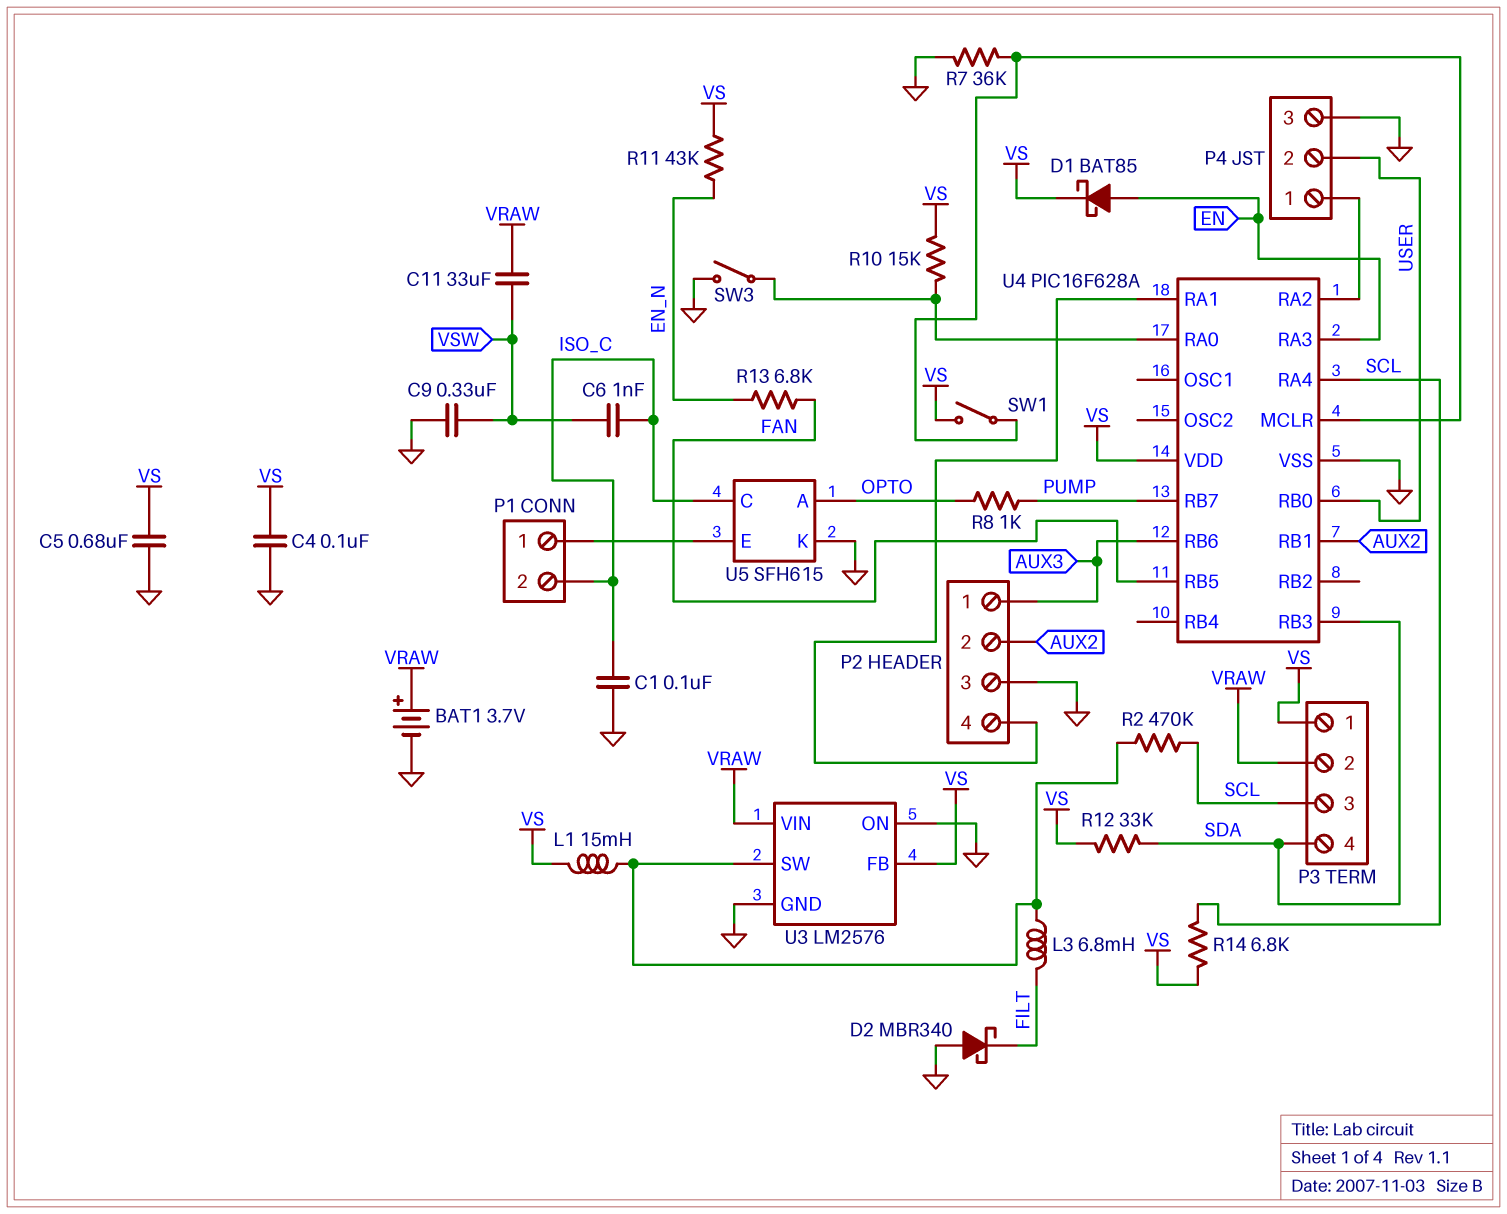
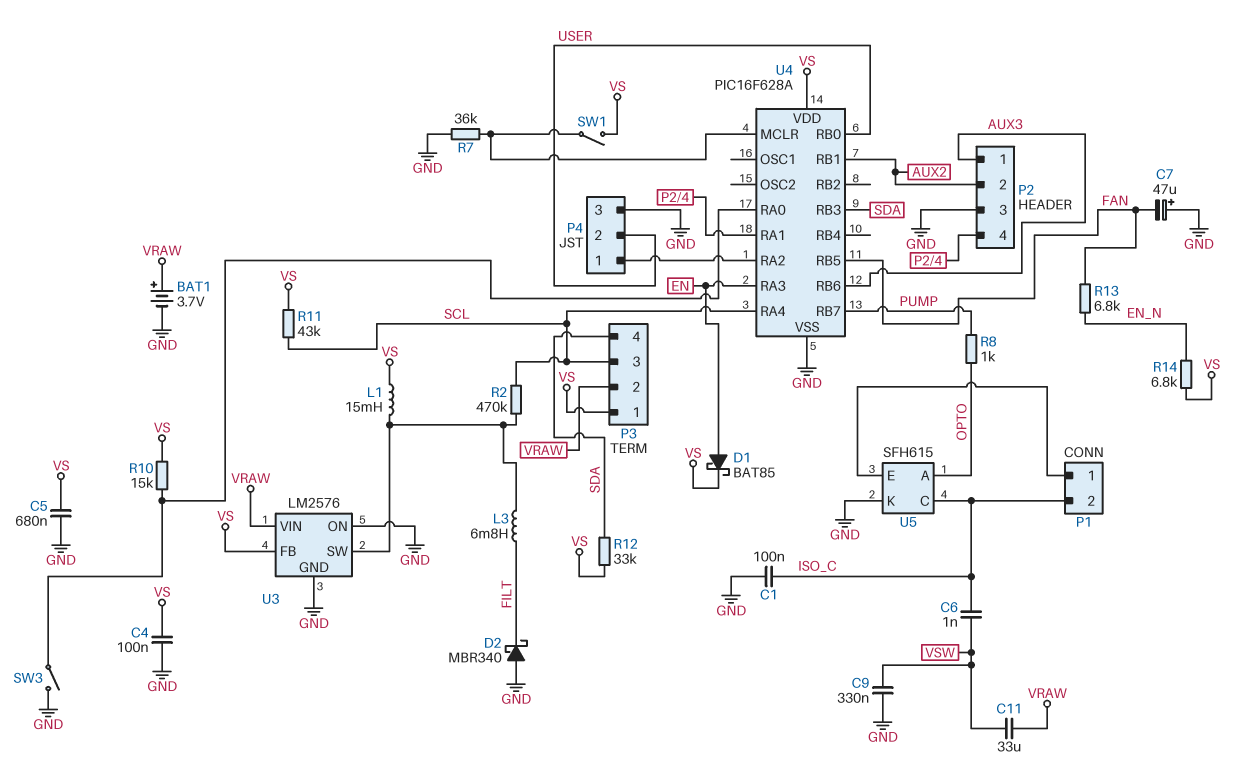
C7: none -> 47uF (plus GND, minus FAN)
R11: 43k (EN_N, VS) -> 43k (SCL, VS)
R14: 6.8k (SCL, VS) -> 6.8k (EN_N, VS)

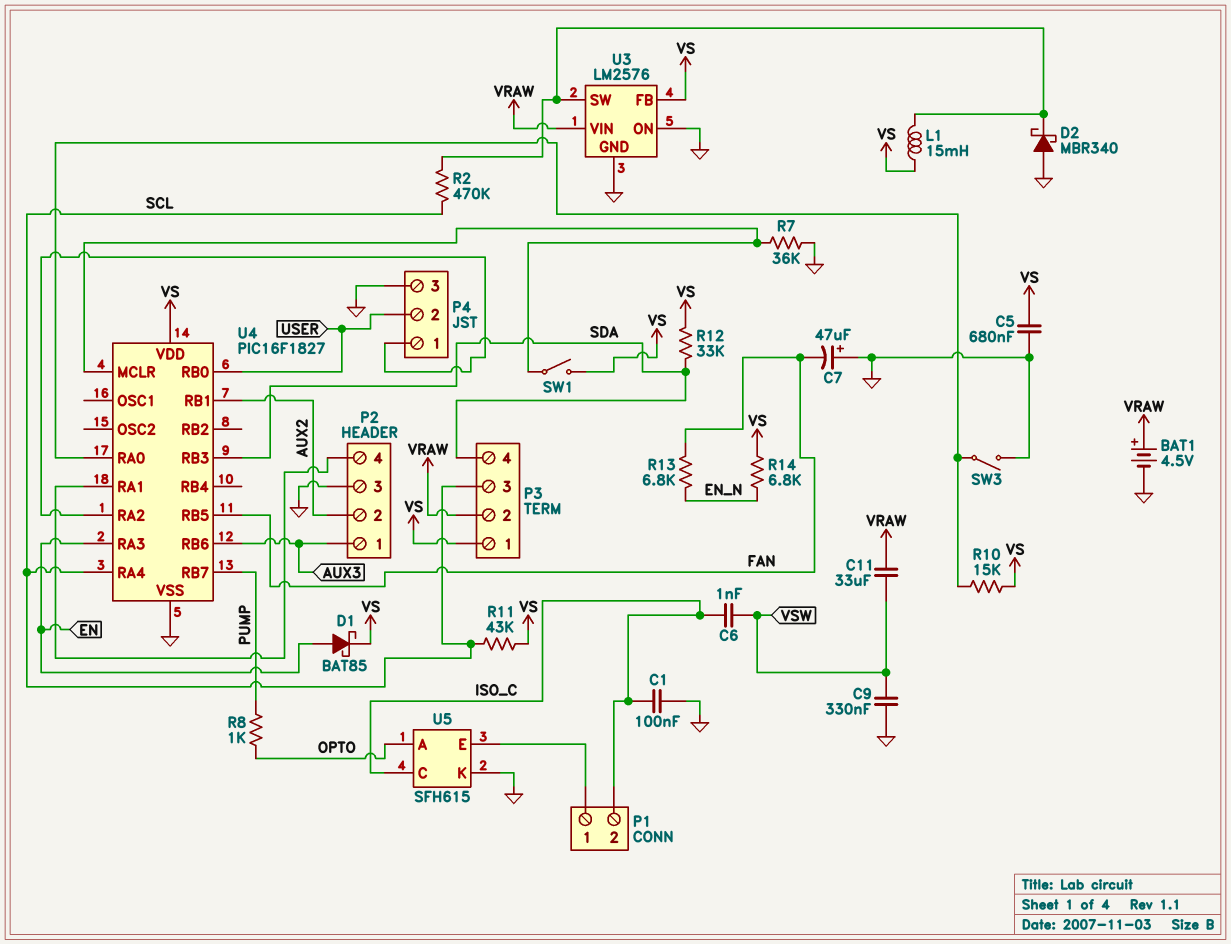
BAT1: 3.7V (plus VRAW, minus GND) -> 4.5V (plus VRAW, minus GND)
C4: 100nF (GND, VS) -> none
D2: schottky MBR340 (A GND, K FILT) -> schottky MBR340 (A GND, K U3/SW)
L3: 6.8mH (FILT, U3/SW) -> none
U4: PIC16F628A -> PIC16F1827

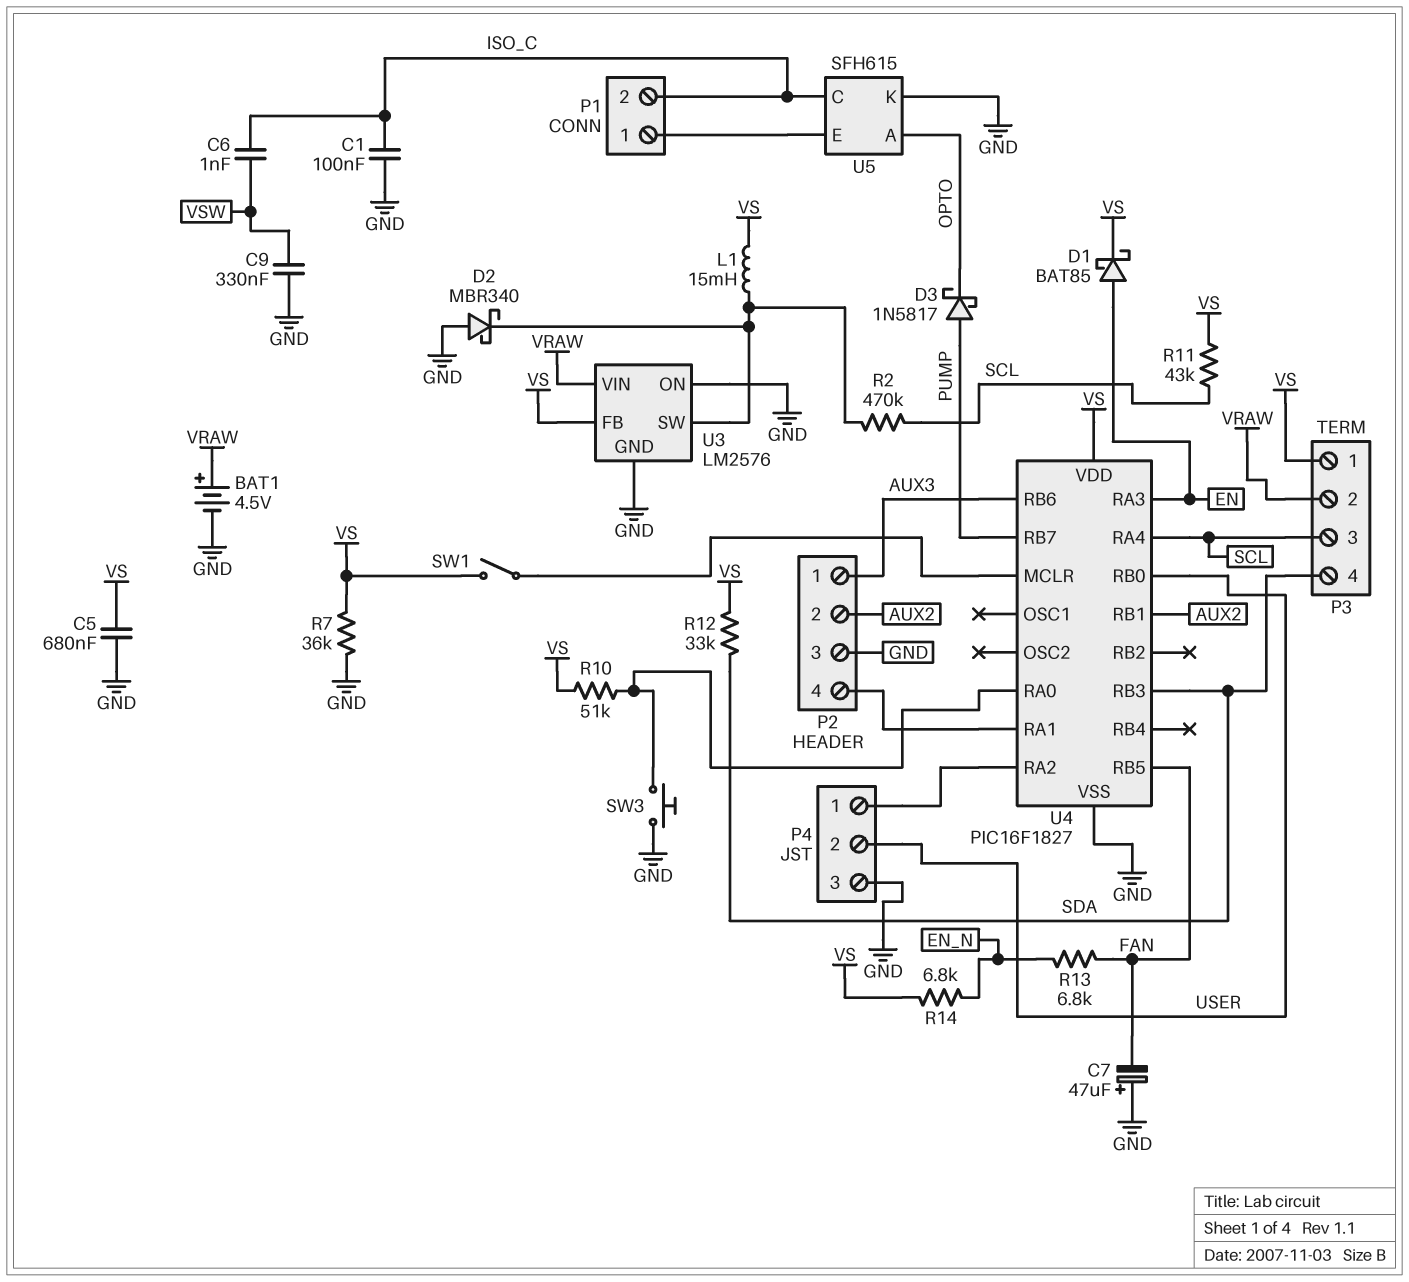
C11: 33uF (VRAW, VSW) -> none
D3: none -> schottky 1N5817 (A PUMP, K OPTO)
R7: 36k (GND, U4/MCLR) -> 36k (GND, VS)
R8: 1k (OPTO, PUMP) -> none
R10: 15k (U4/RA0, VS) -> 51k (U4/RA0, VS)
SW3: switch (GND, U4/RA0) -> button (GND, U4/RA0)

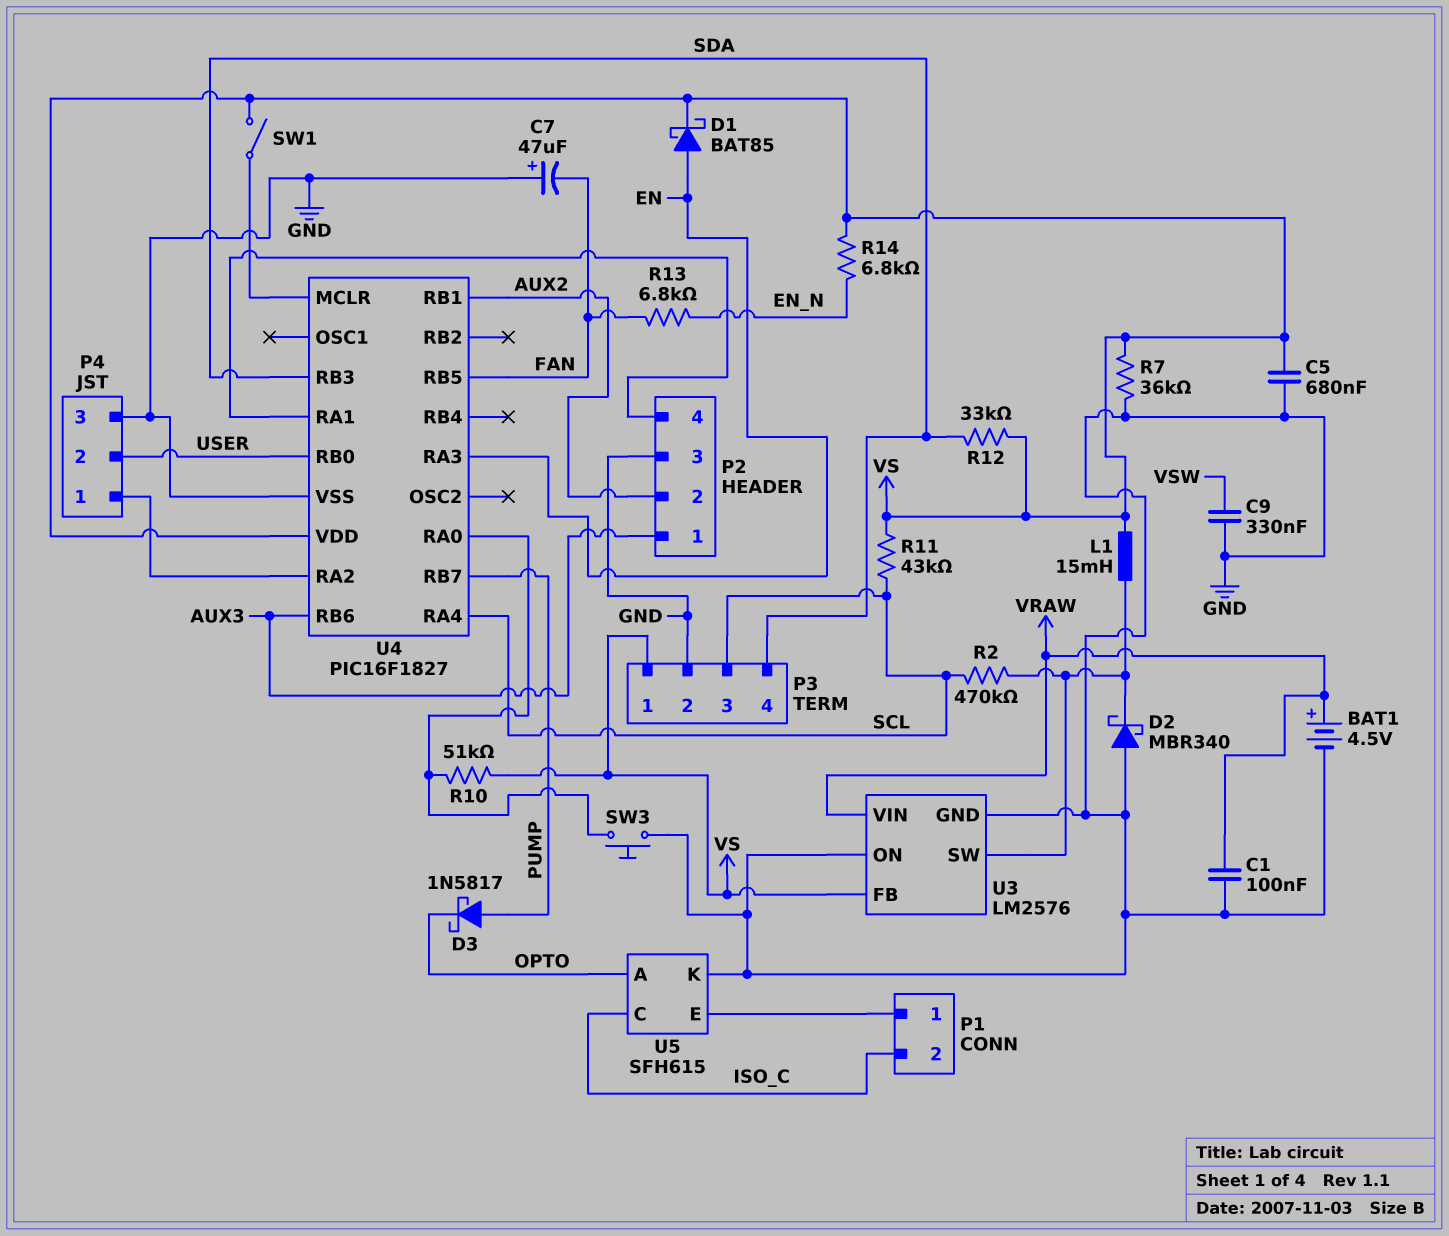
C1: 100nF (GND, ISO_C) -> 100nF (GND, VRAW)
C6: 1nF (ISO_C, VSW) -> none
P3 pin 2: VRAW -> GND

